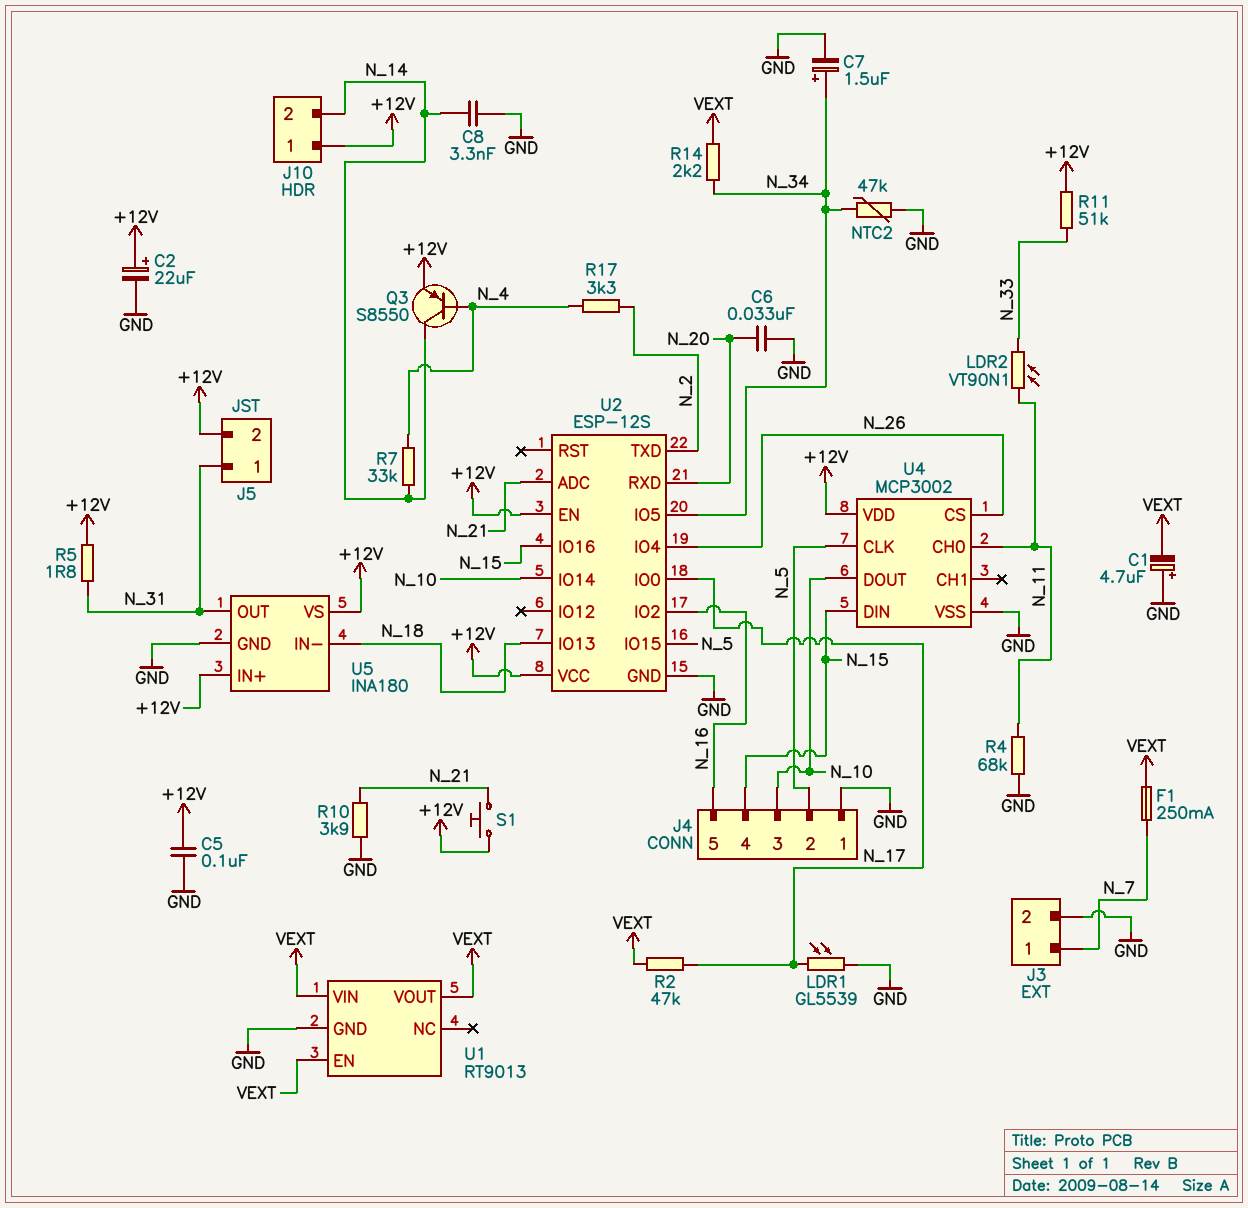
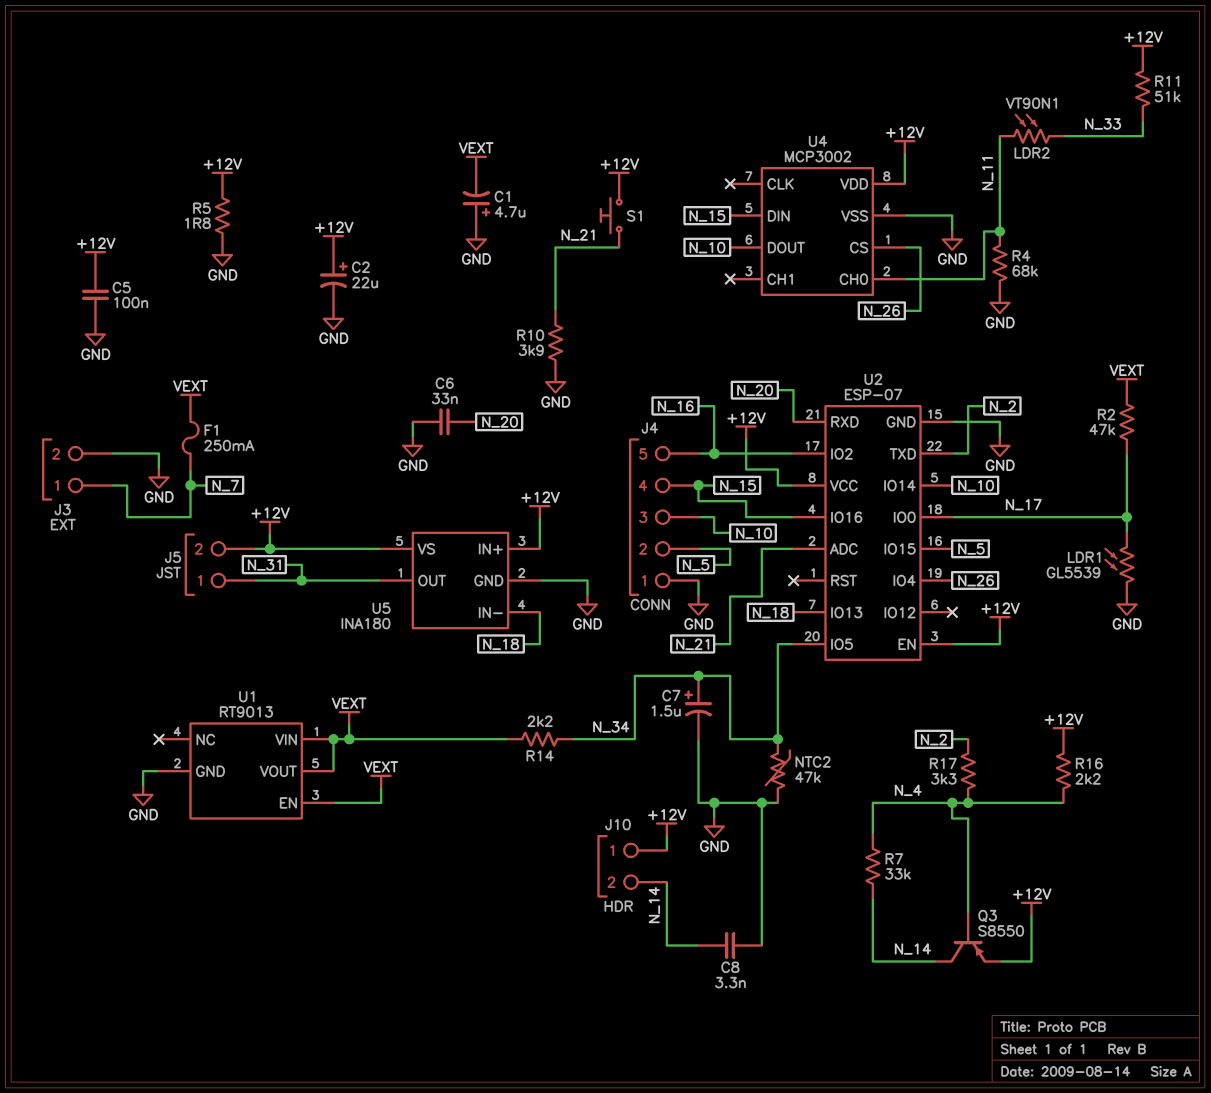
R5: 1.8 (+12V, N_31) -> 1.8 (+12V, GND)
R16: none -> 2.2k (+12V, N_4)
U2: ESP-12S -> ESP-07
U4 pin CLK: N_5 -> none

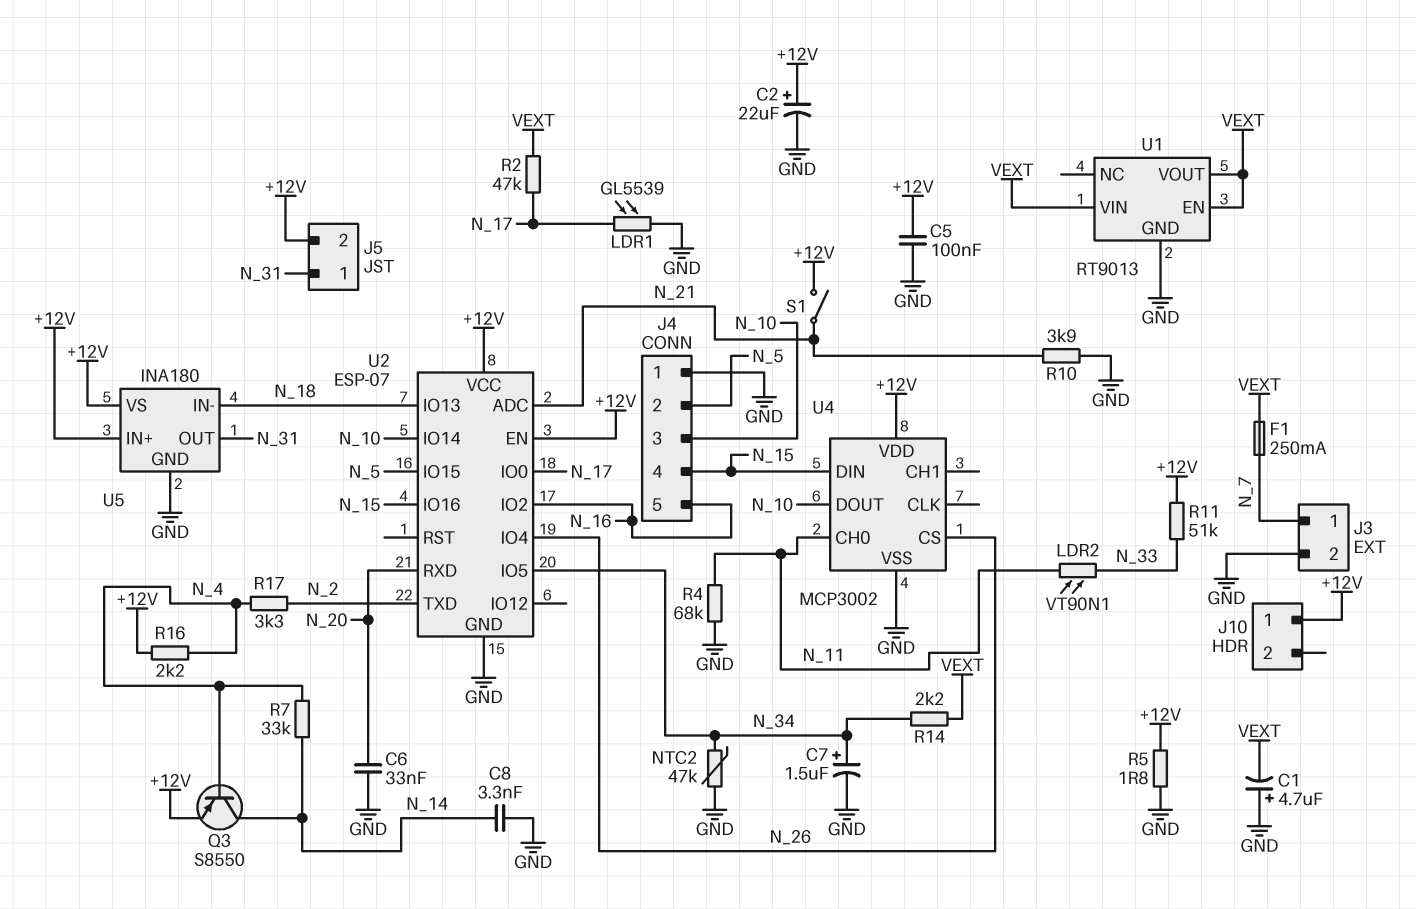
J10 pin 2: N_14 -> none
S1: button (+12V, N_21) -> switch (+12V, N_21)

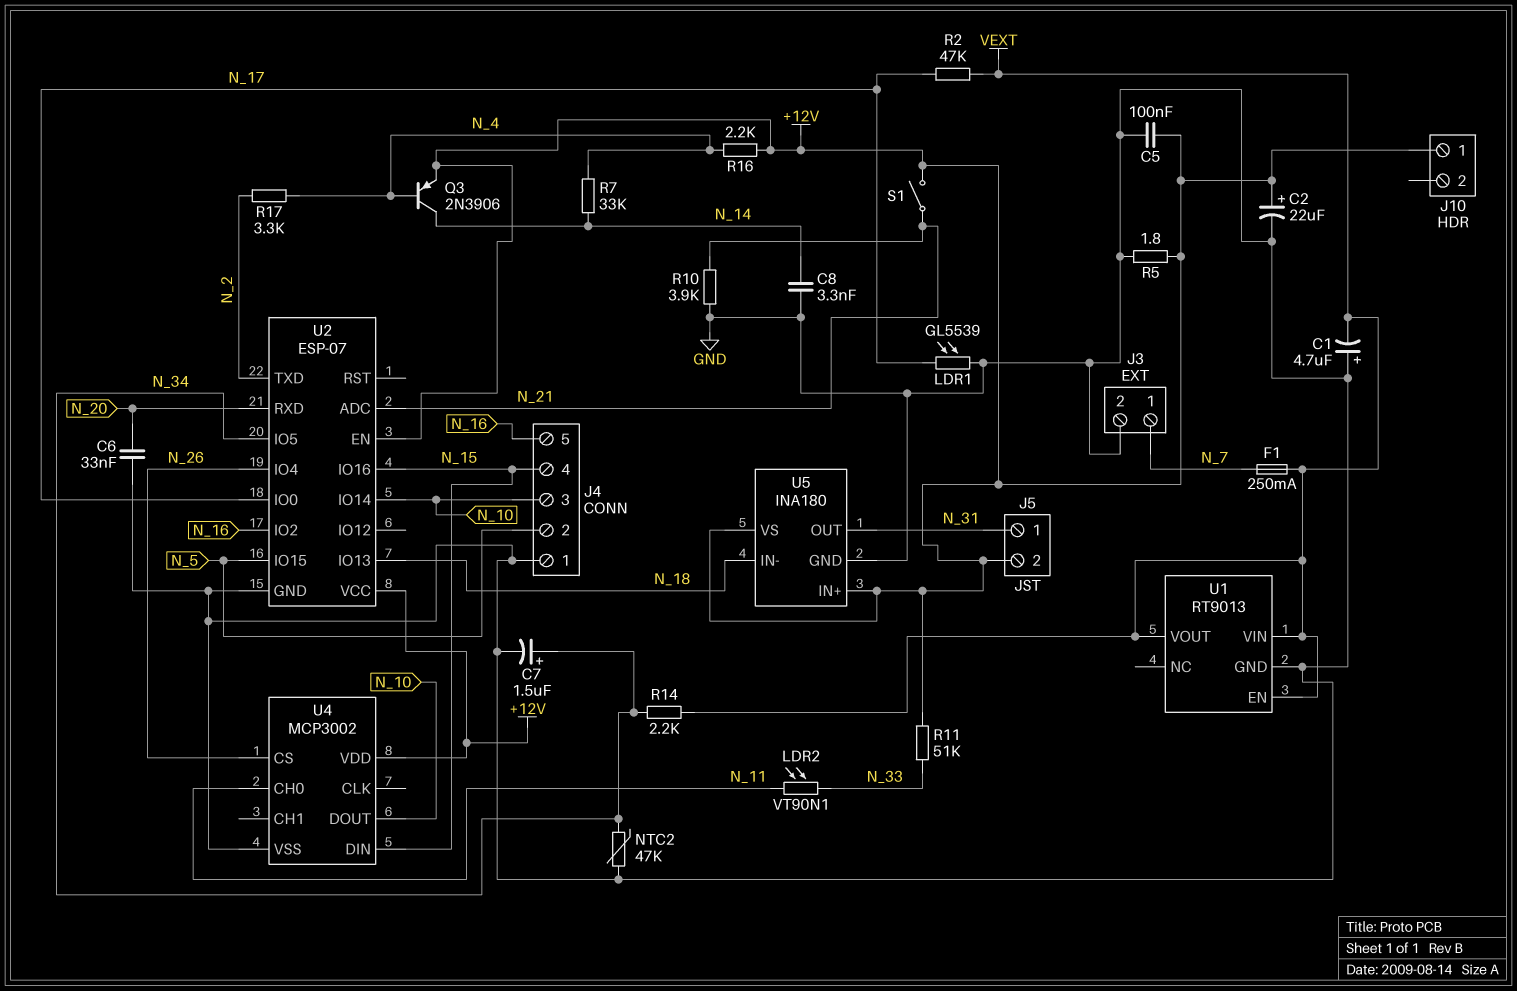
Q3: PNP S8550 (B N_4, C N_14, E +12V) -> PNP 2N3906 (B N_4, C N_14, E +12V)
R4: 68k (GND, N_11) -> none

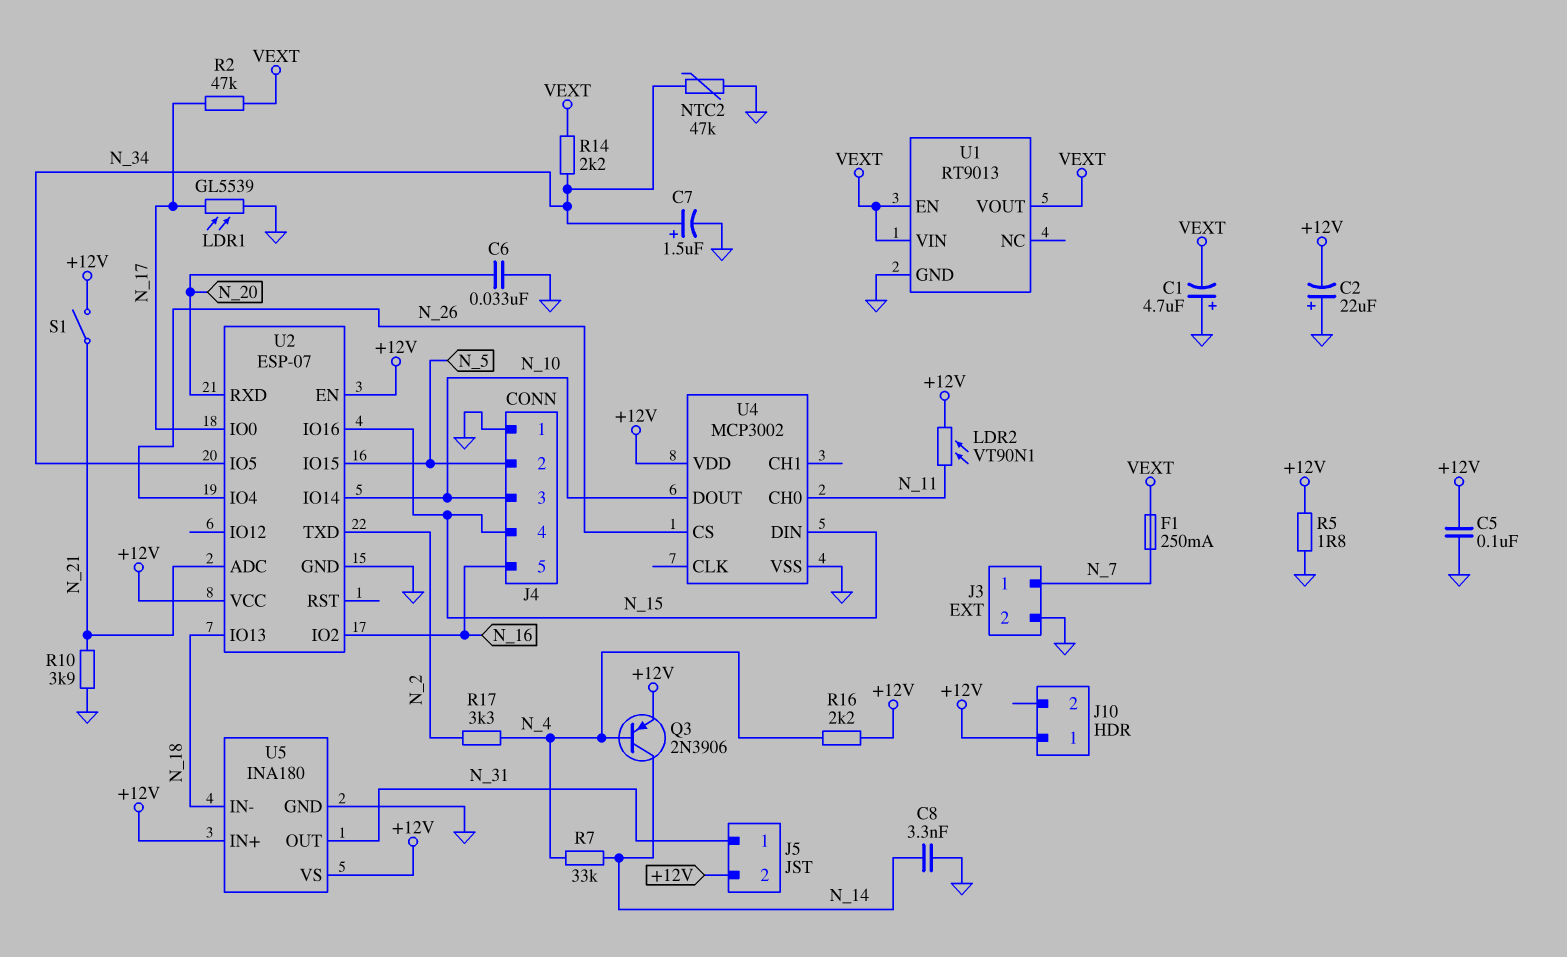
C2: 22uF (plus +12V, minus GND) -> 22uF (plus GND, minus +12V)
LDR2: VT90N1 (N_11, N_33) -> VT90N1 (+12V, N_11)
R11: 51k (+12V, N_33) -> none

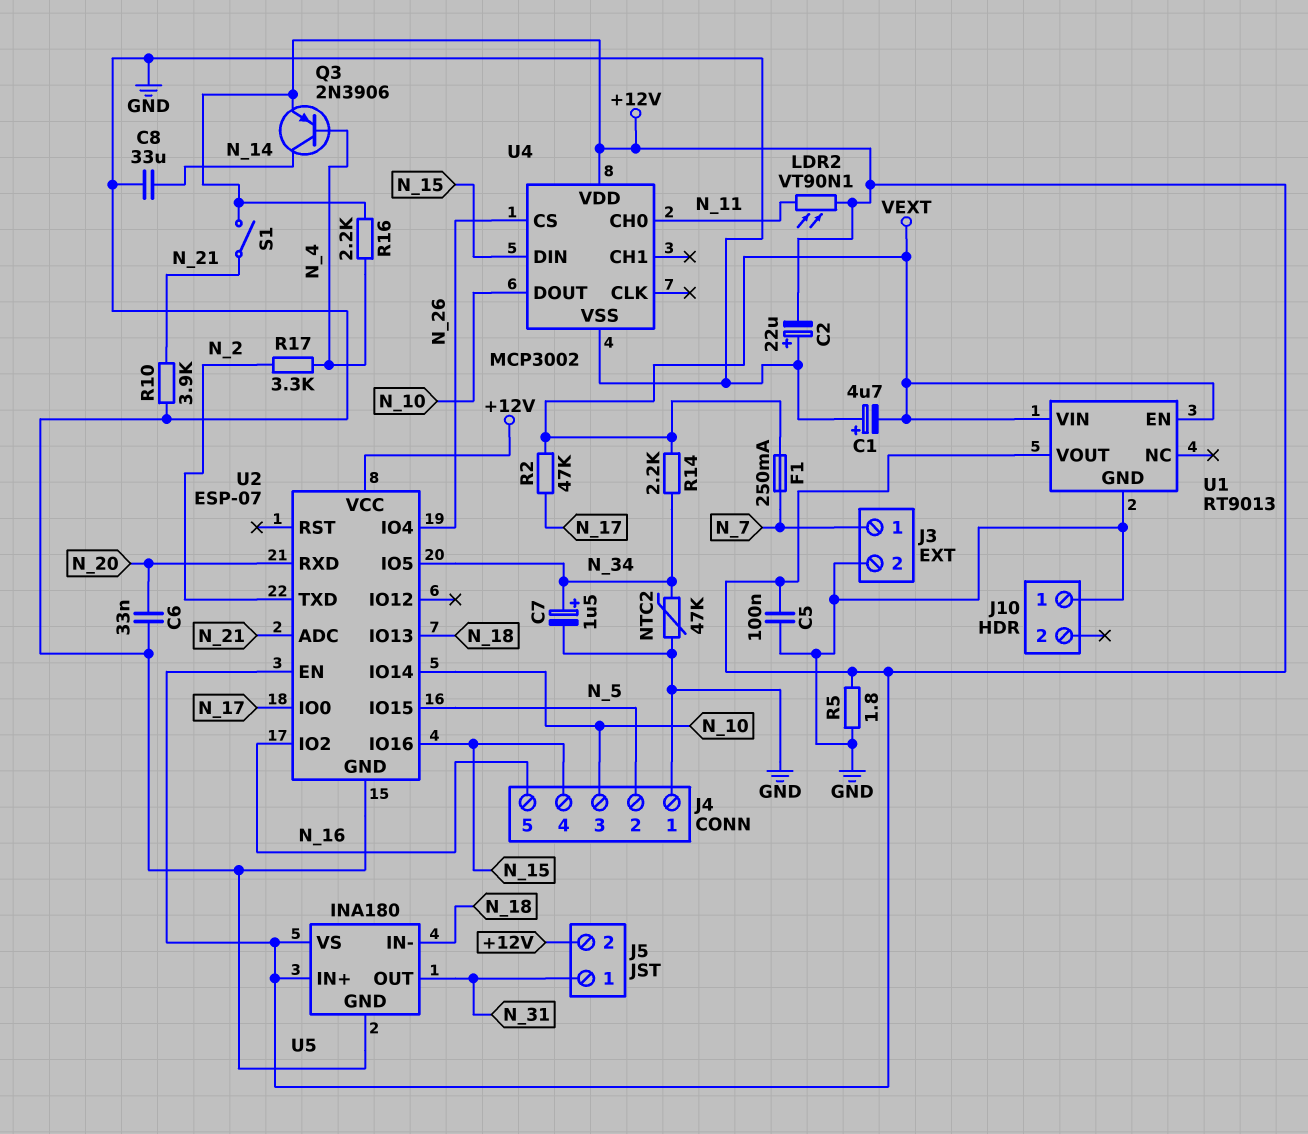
C8: 3.3nF (GND, N_14) -> 33uF (GND, N_14)
J10 pin 1: +12V -> GND
LDR1: GL5539 (GND, N_17) -> none
R7: 33k (N_4, N_14) -> none
U1 pin VOUT: VEXT -> +12V

